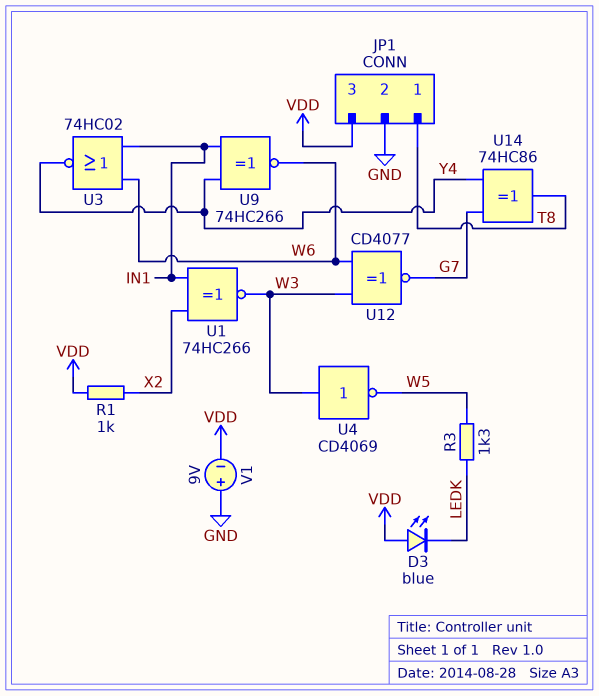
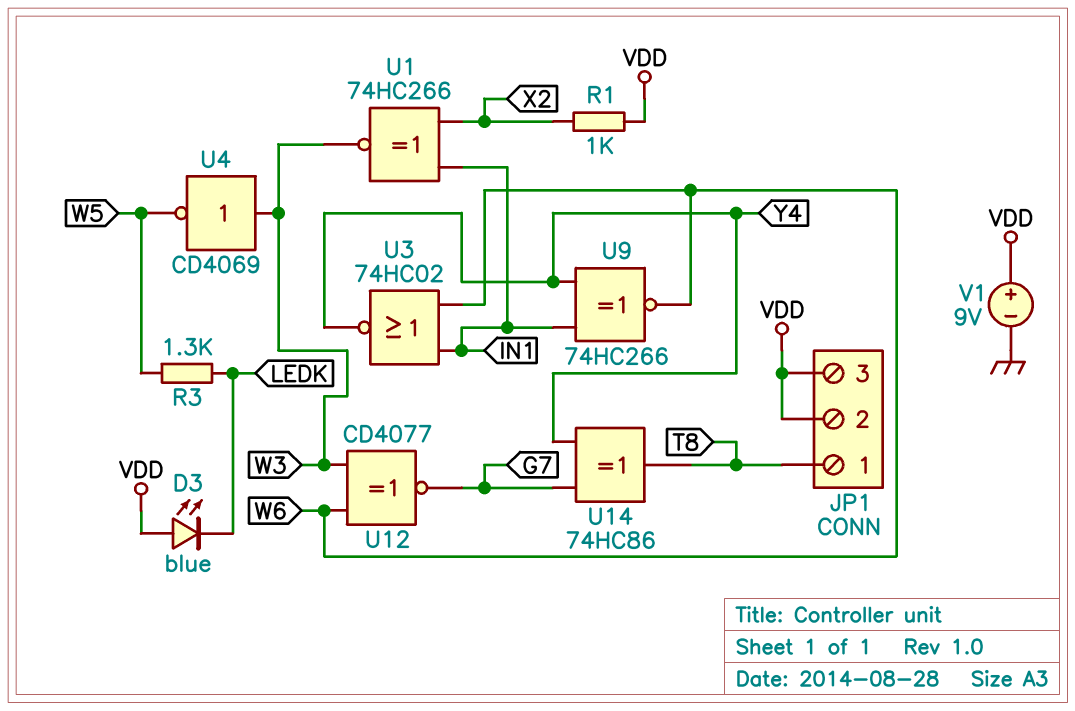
JP1 pin 2: GND -> VDD
V1: 9V (plus GND, minus VDD) -> 9V (plus VDD, minus GND)

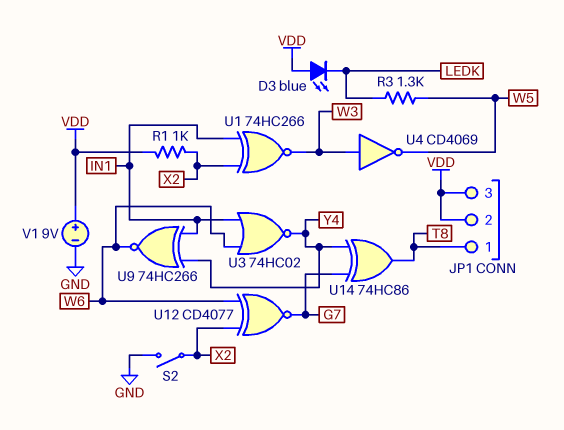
S2: none -> switch (GND, X2)
U12: XNOR CD4077 (in W3, in W6, out G7) -> XNOR CD4077 (in W6, in X2, out G7)

